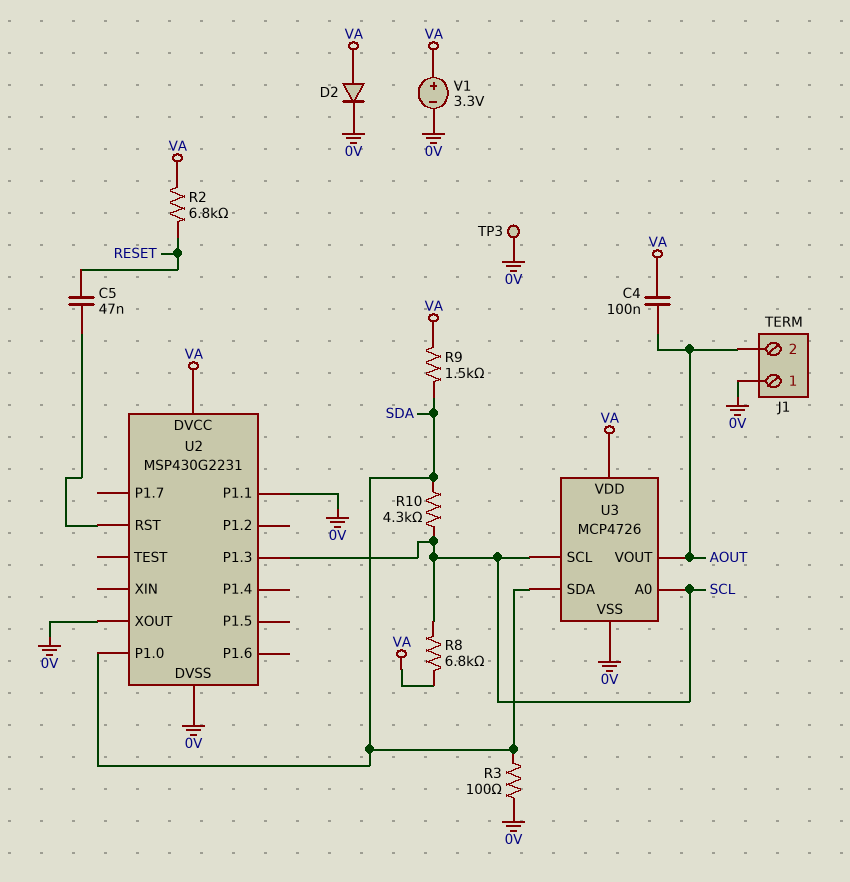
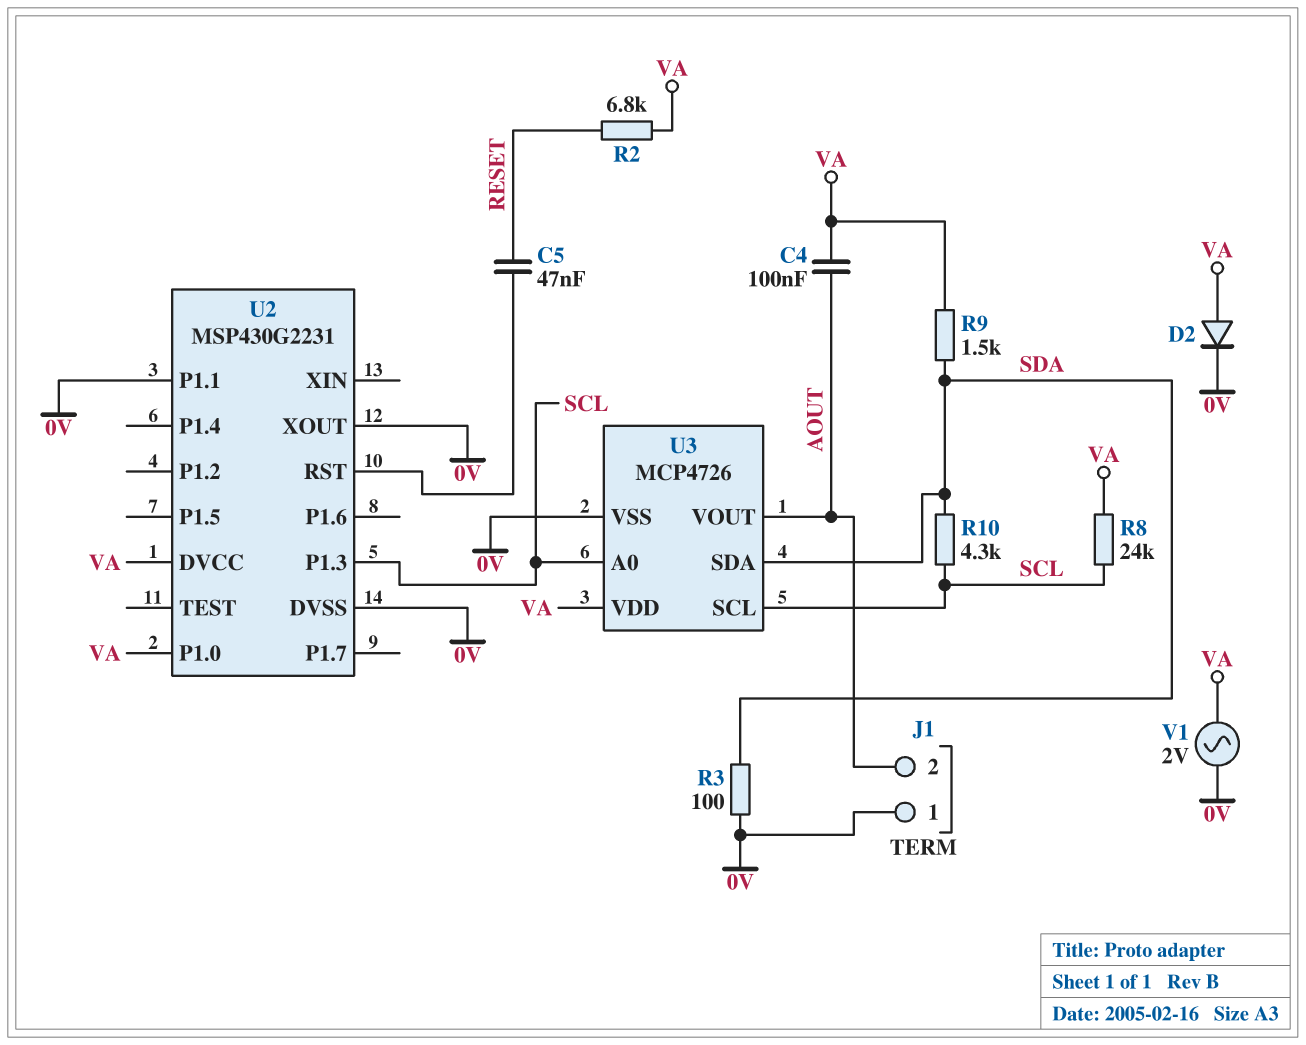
R8: 6.8k (SCL, VA) -> 24k (SCL, VA)
TP3: test point (0V) -> none
U2 pin P1.0: SDA -> VA
V1: 3.3V (plus VA, minus 0V) -> AC 2V (0V, VA)

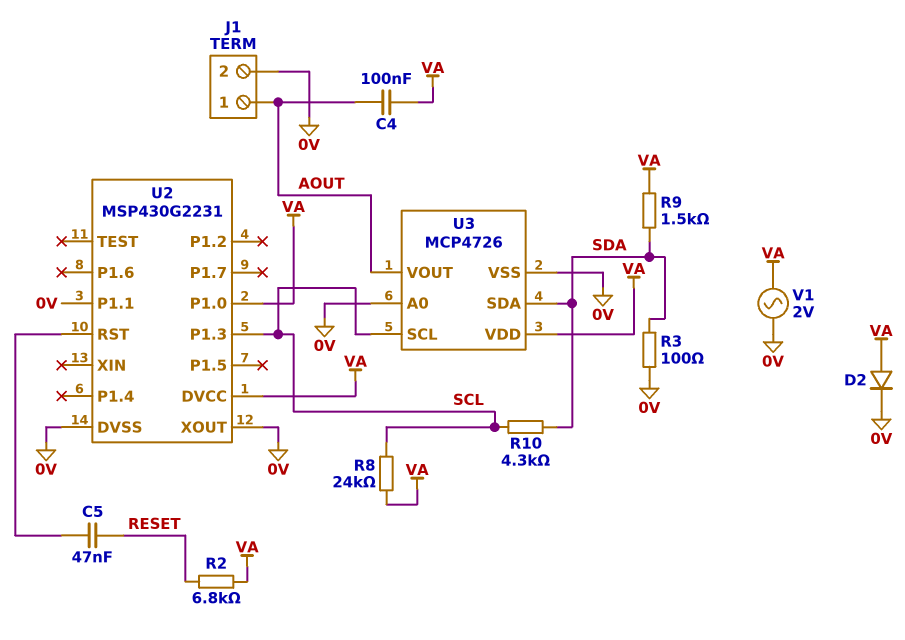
J1 pin 1: 0V -> AOUT
J1 pin 2: AOUT -> 0V
U3 pin A0: SCL -> 0V

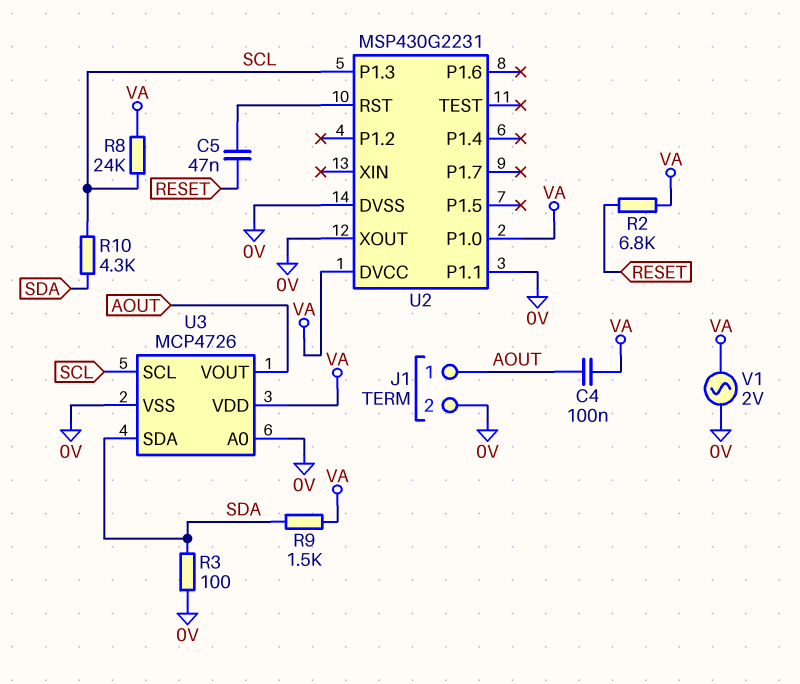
D2: diode (A VA, K 0V) -> none

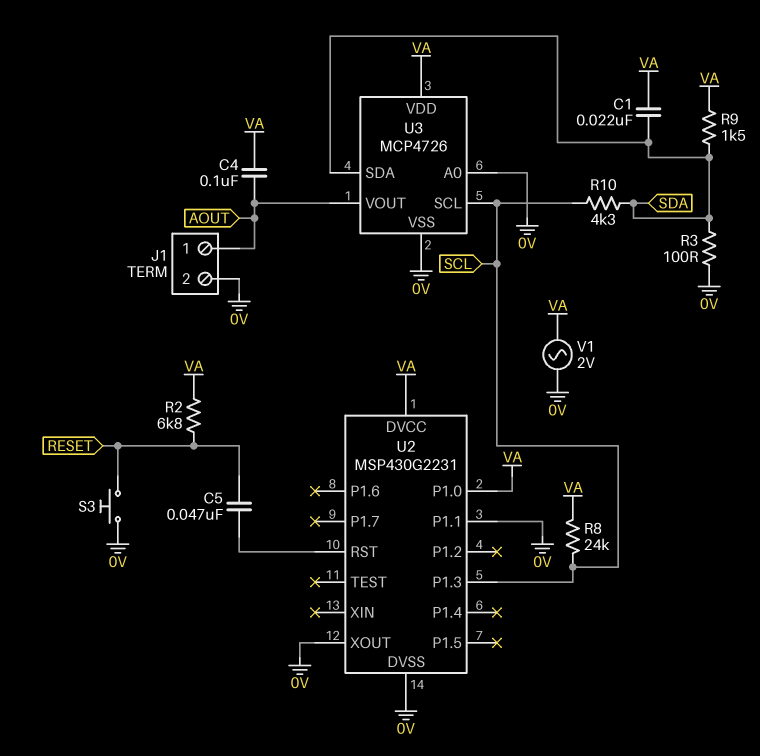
C1: none -> 22nF (SDA, VA)
S3: none -> button (0V, RESET)

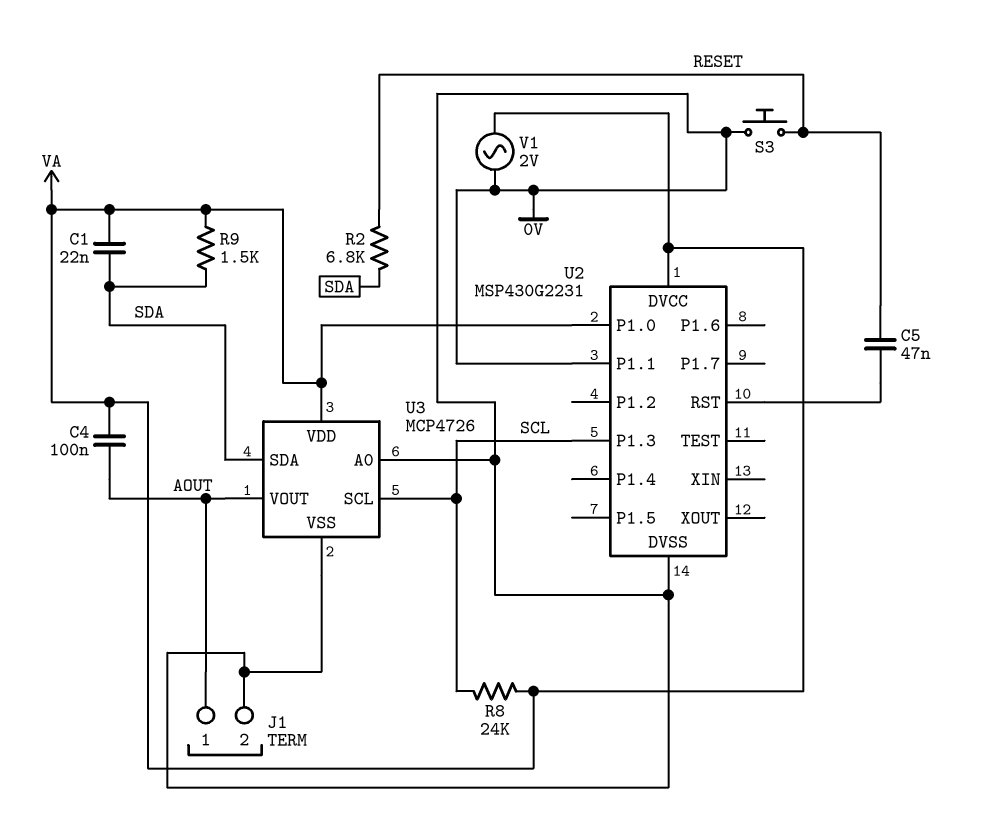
R2: 6.8k (RESET, VA) -> 6.8k (RESET, SDA)
R3: 100 (0V, SDA) -> none
R10: 4.3k (SCL, SDA) -> none
U2 pin XOUT: 0V -> none

